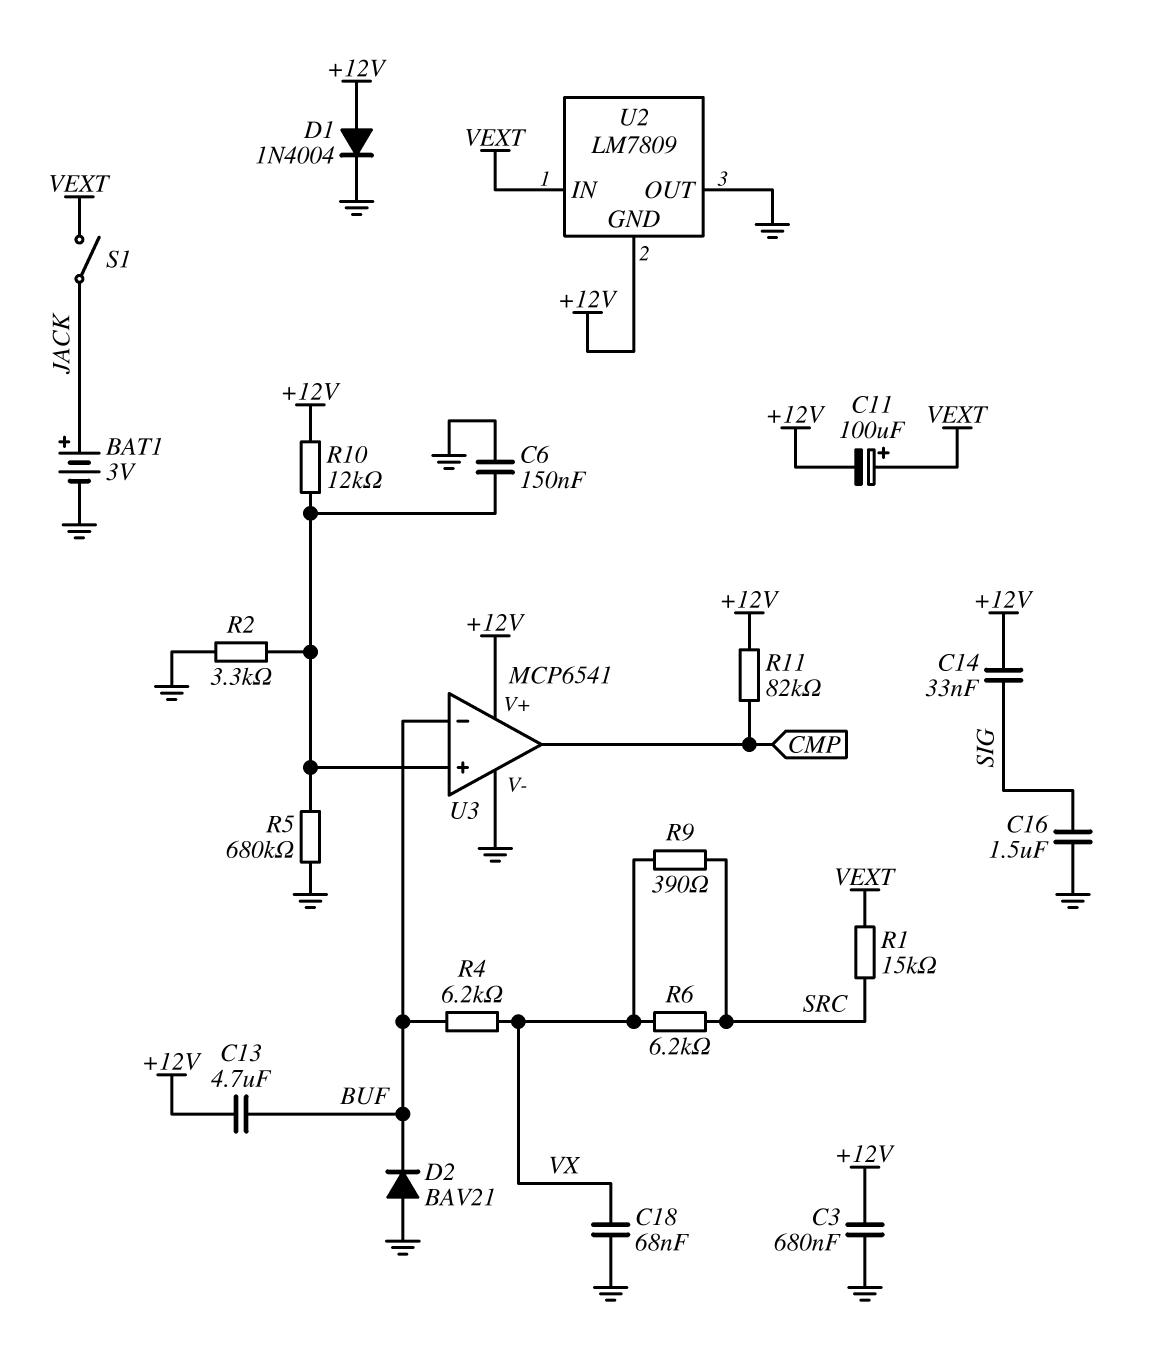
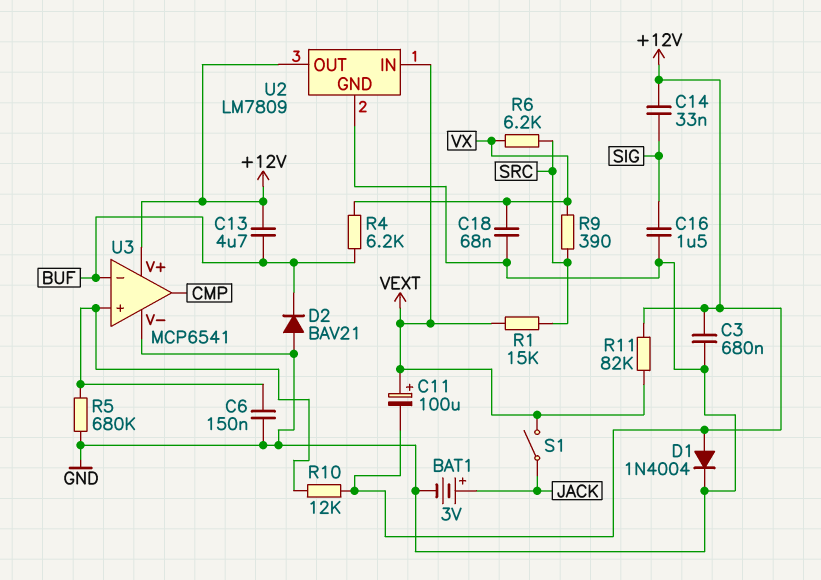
R2: 3.3k (GND, U3/in+) -> none
R11: 82k (+12V, CMP) -> 82k (+12V, VEXT)
U2 pin GND: +12V -> GND
U2 pin OUT: GND -> +12V

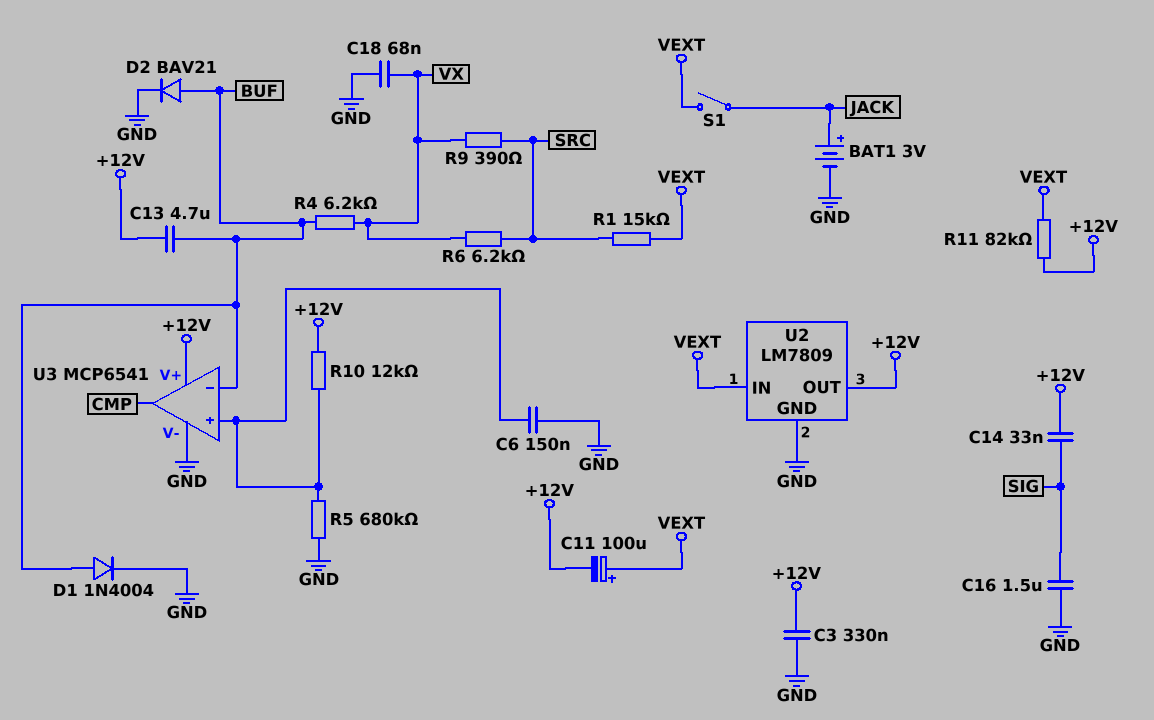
C3: 680nF (+12V, GND) -> 330nF (+12V, GND)
D1: diode 1N4004 (A +12V, K GND) -> diode 1N4004 (A BUF, K GND)
D2: diode BAV21 (A GND, K BUF) -> diode BAV21 (A BUF, K GND)

